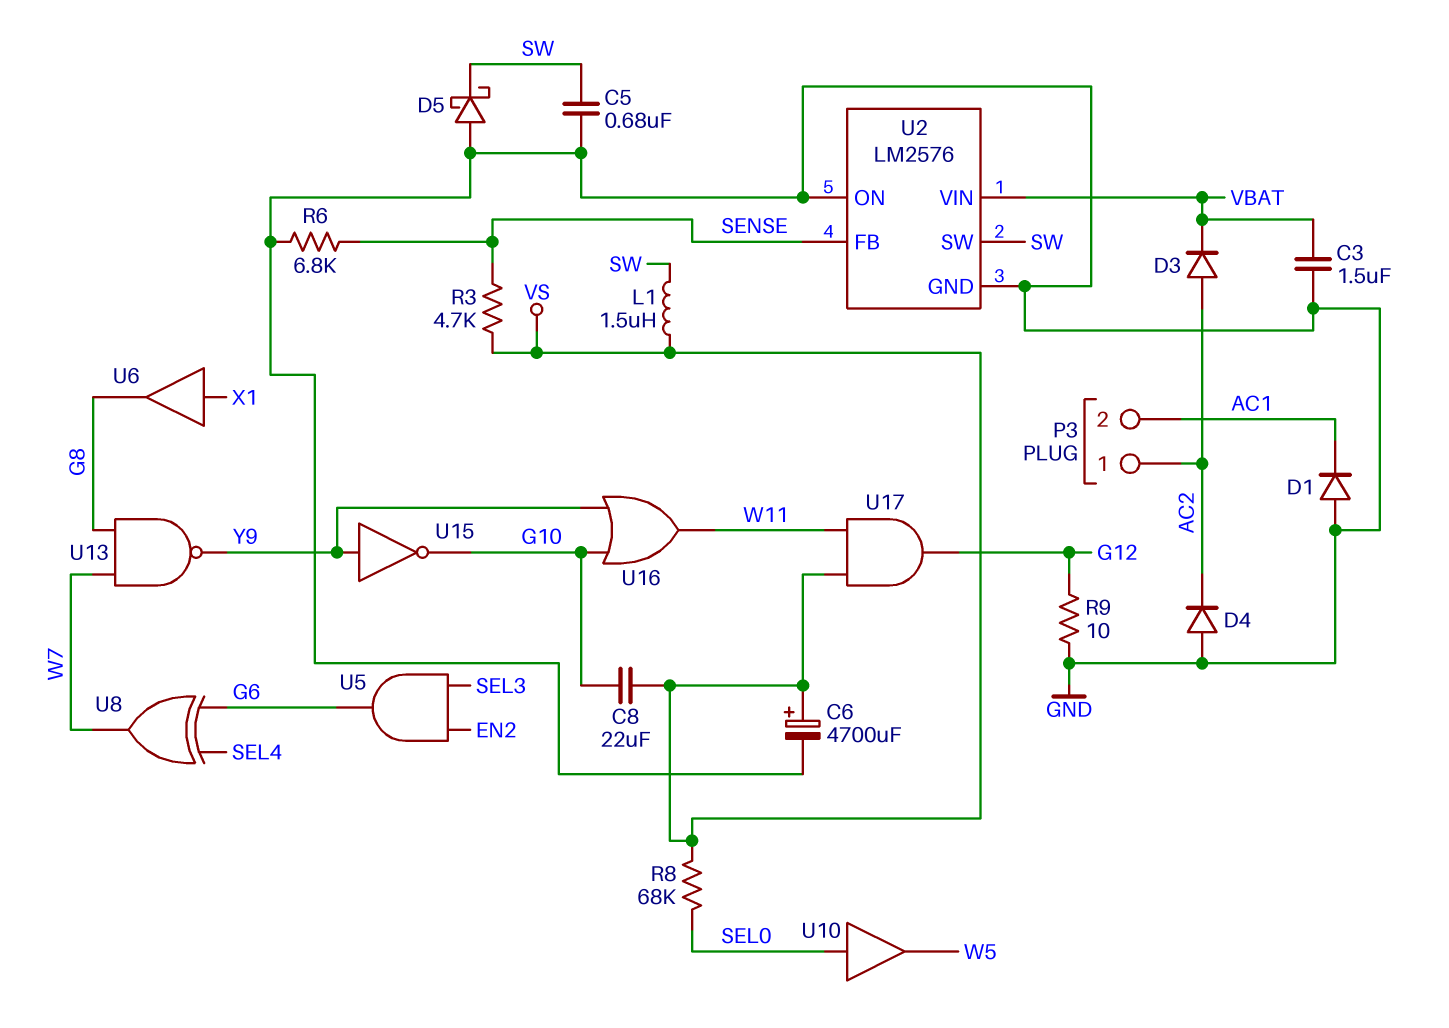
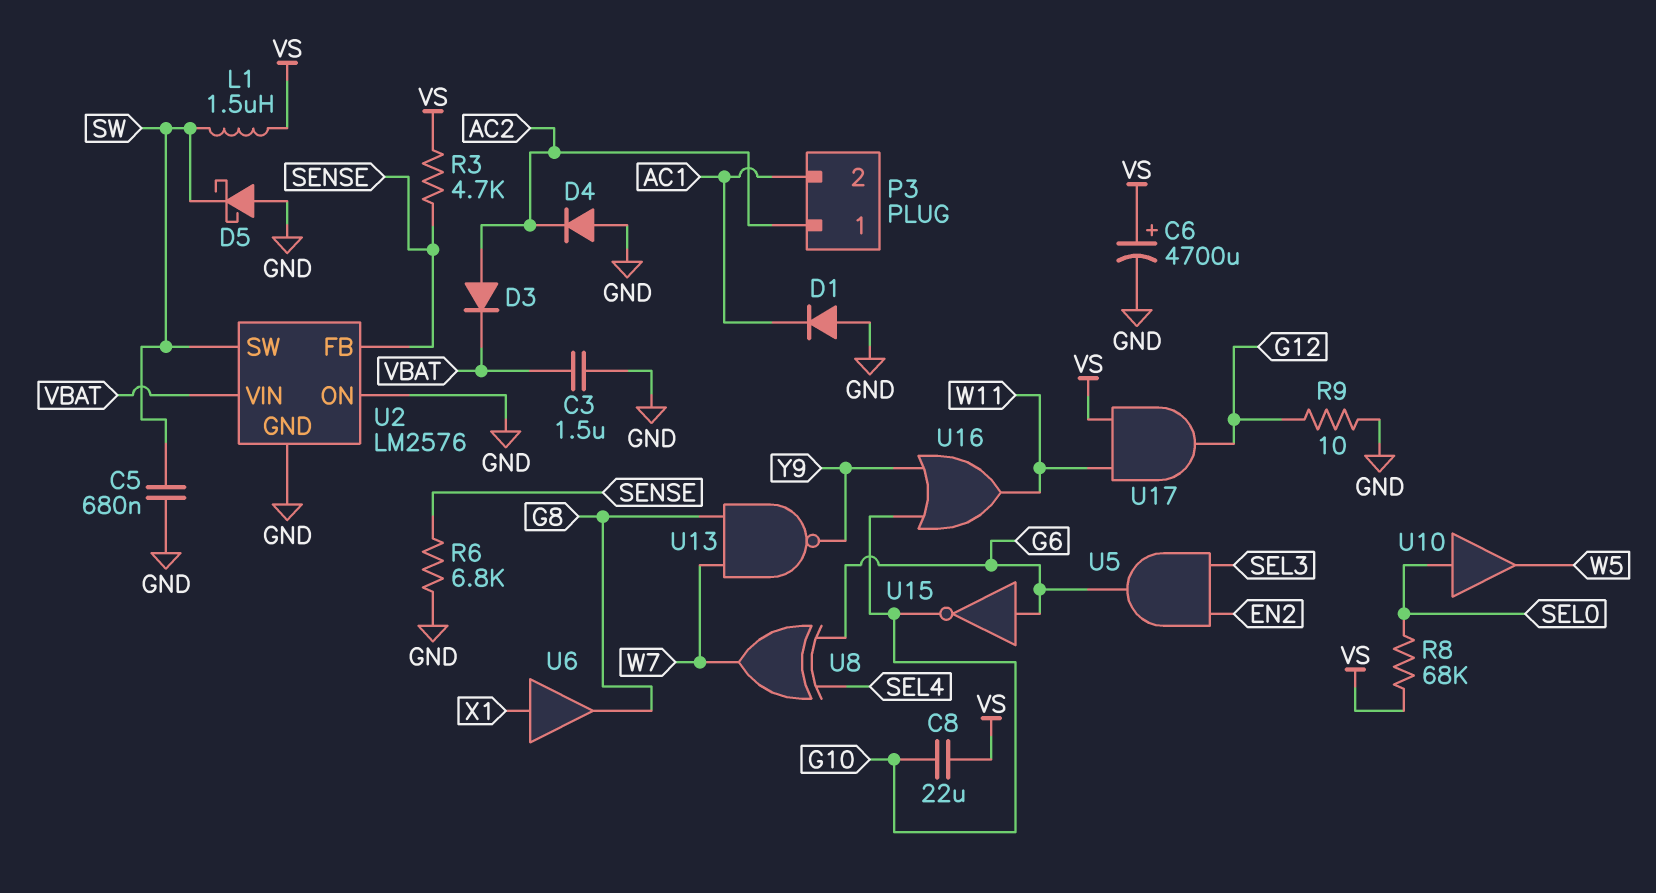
U15: NOT (in Y9, out G10) -> NOT (in G6, out G10)

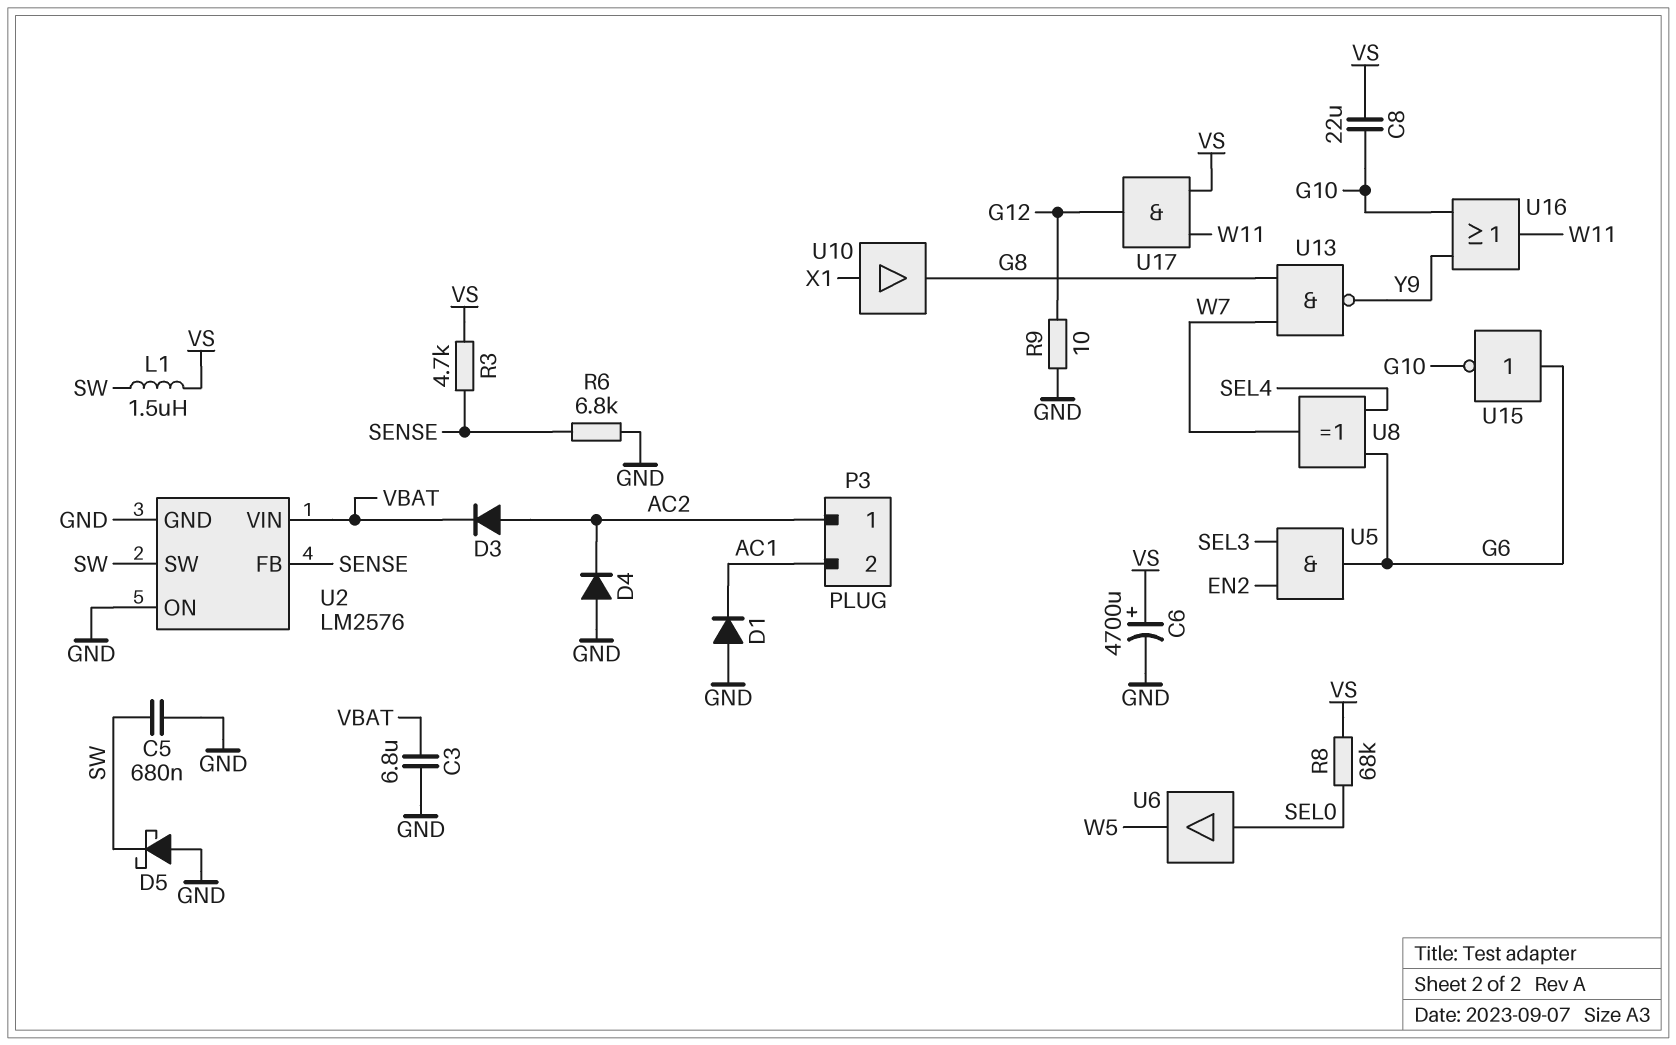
C3: 1.5uF (GND, VBAT) -> 6.8uF (GND, VBAT)
U6: buffer (in X1, out G8) -> buffer (in SEL0, out W5)
U10: buffer (in SEL0, out W5) -> buffer (in X1, out G8)

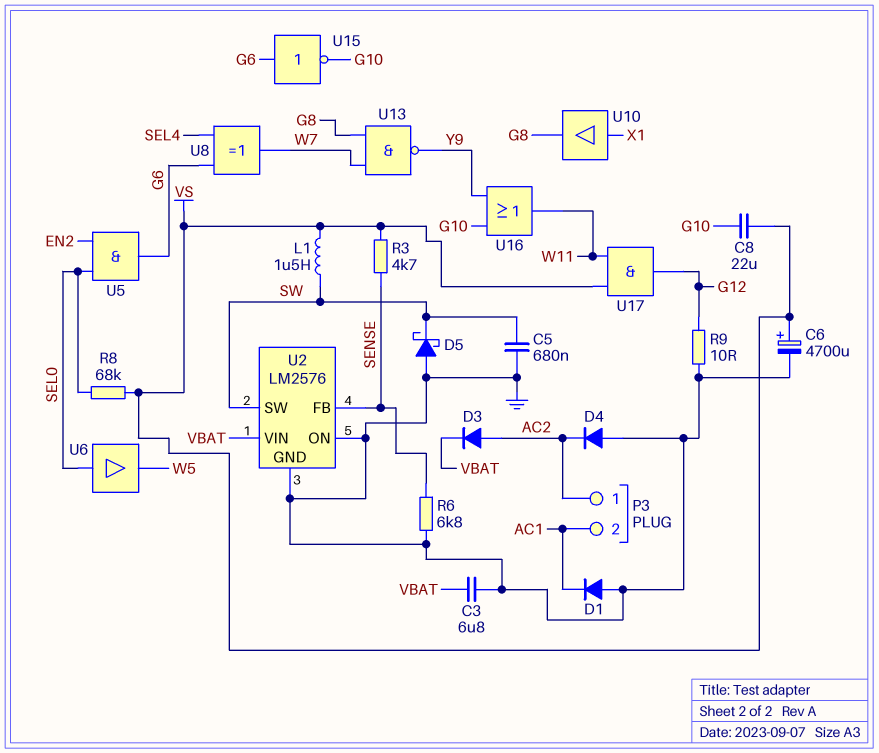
U5: AND (in EN2, in SEL3, out G6) -> AND (in EN2, in SEL0, out G6)

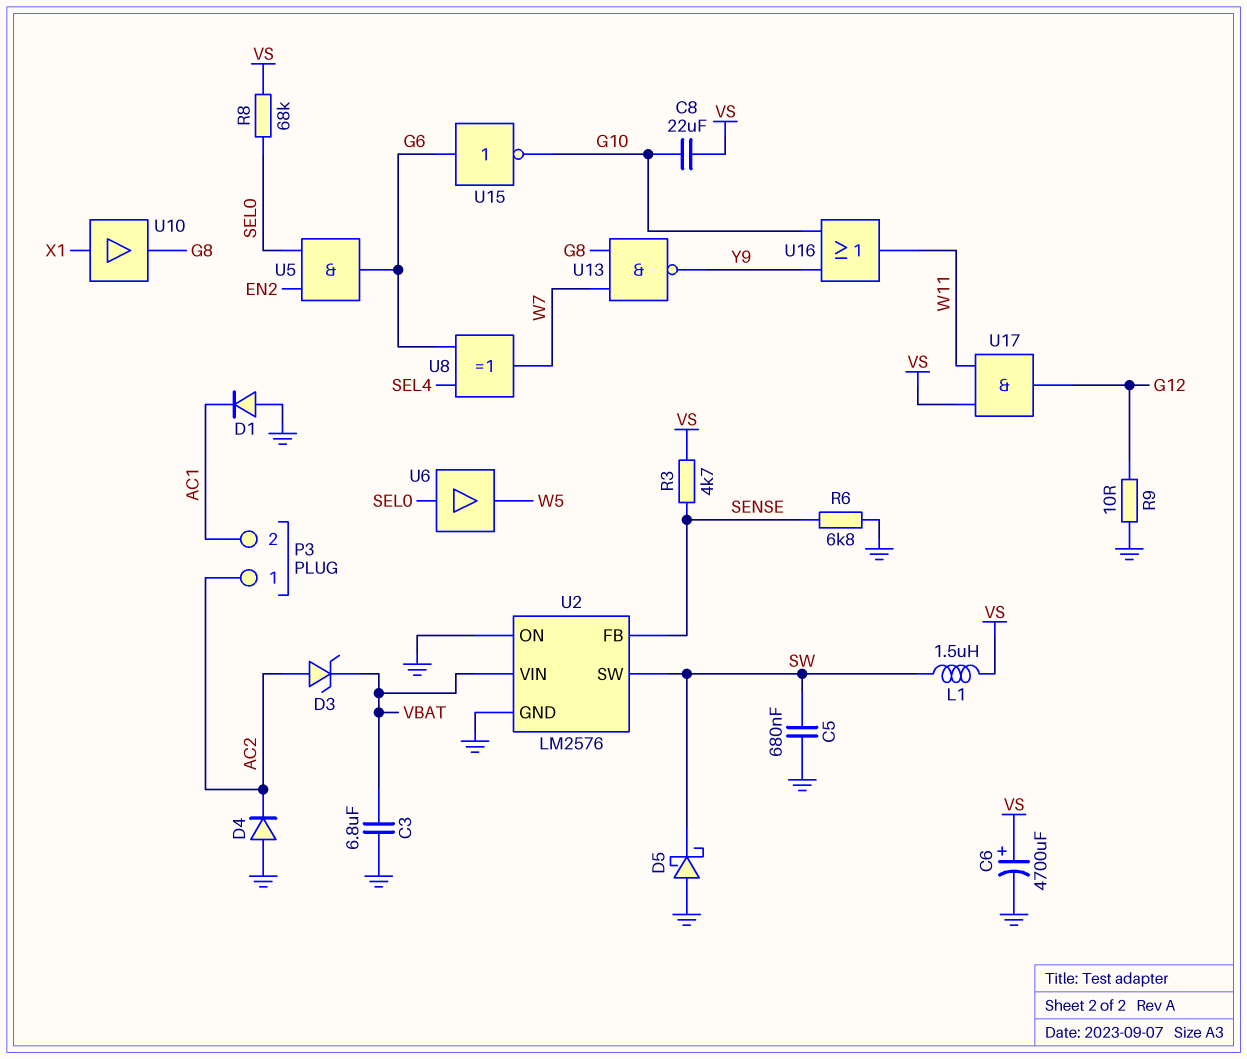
D3: diode (A AC2, K VBAT) -> zener (A AC2, K VBAT)

